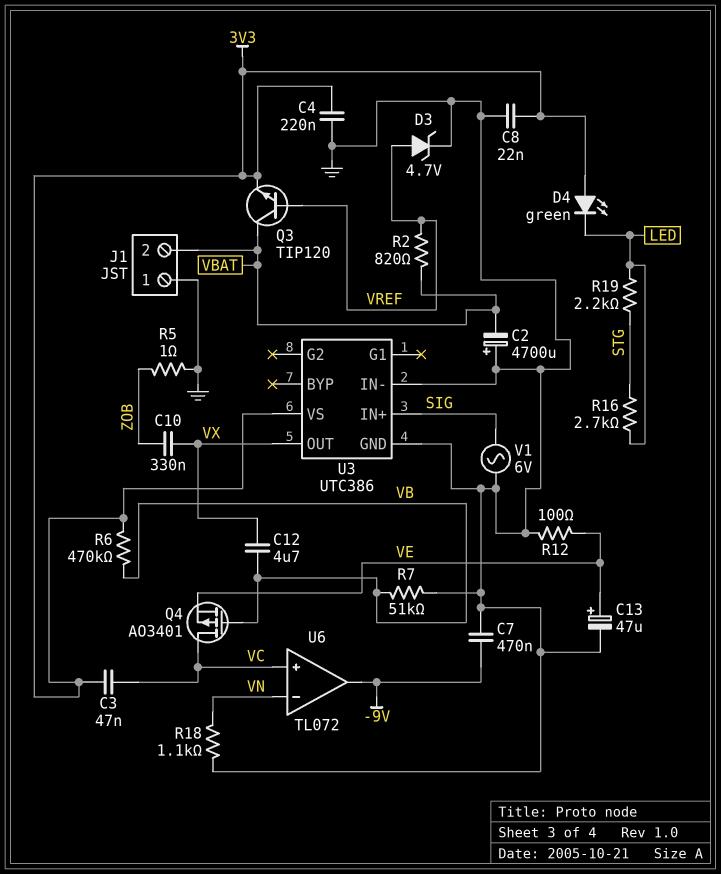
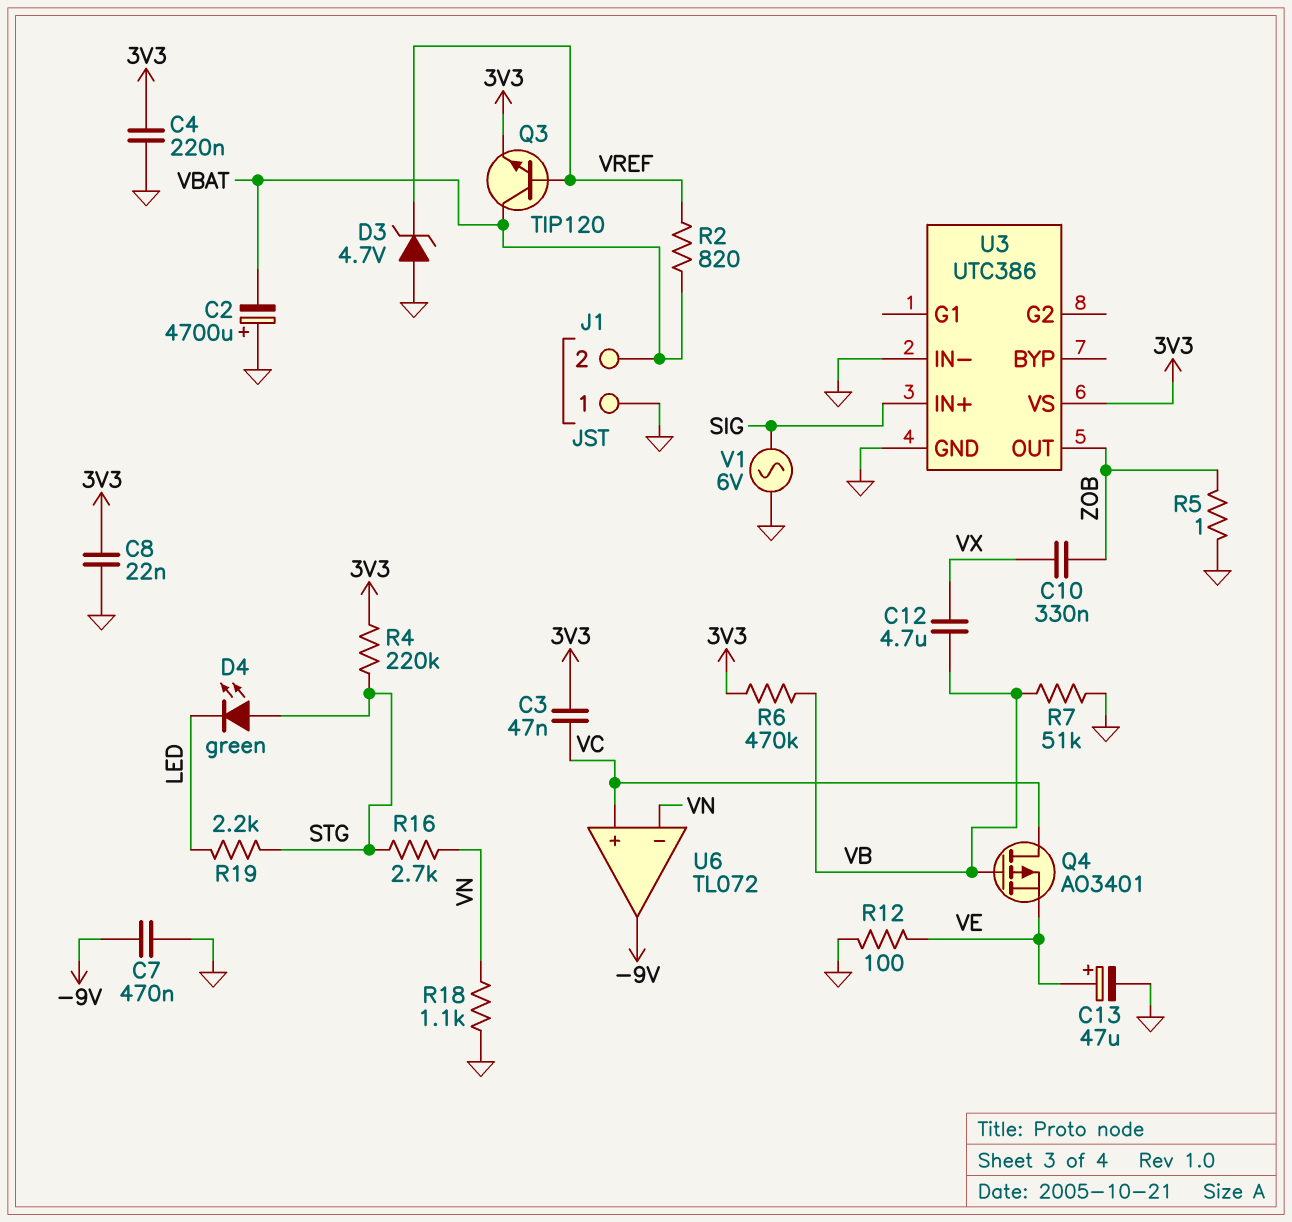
D3: zener 4.7V (A VREF, K GND) -> zener 4.7V (A GND, K VREF)
D4: LED green (A 3V3, K LED) -> LED green (A STG, K LED)
R4: none -> 220k (3V3, STG)
R16: 2.7k (LED, STG) -> 2.7k (STG, VN)
U3 pin OUT: VX -> ZOB

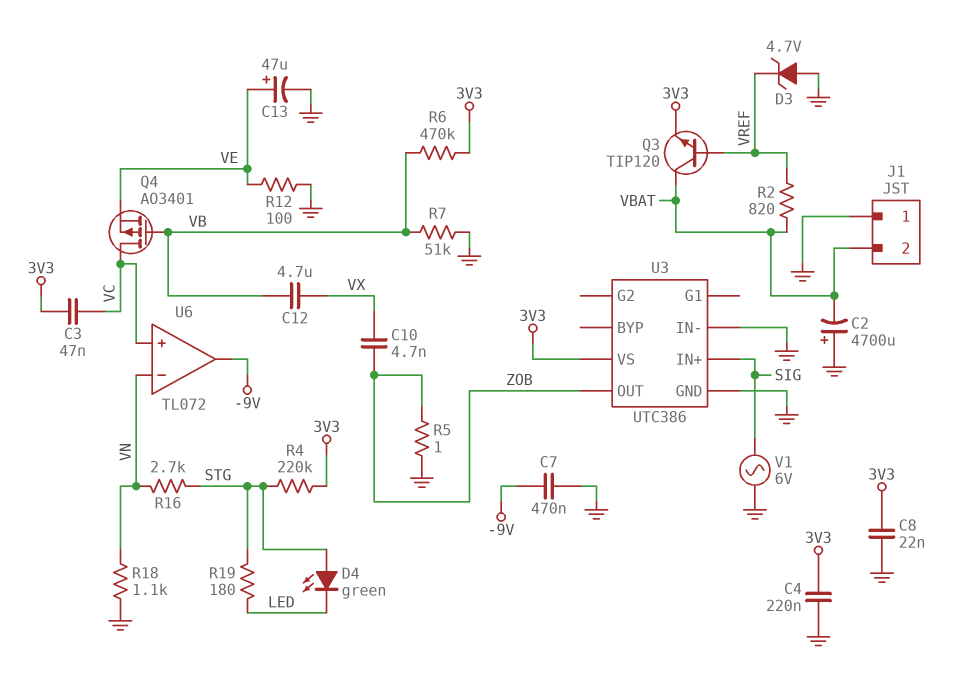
C10: 330nF (VX, ZOB) -> 4.7nF (VX, ZOB)
R19: 2.2k (LED, STG) -> 180 (LED, STG)

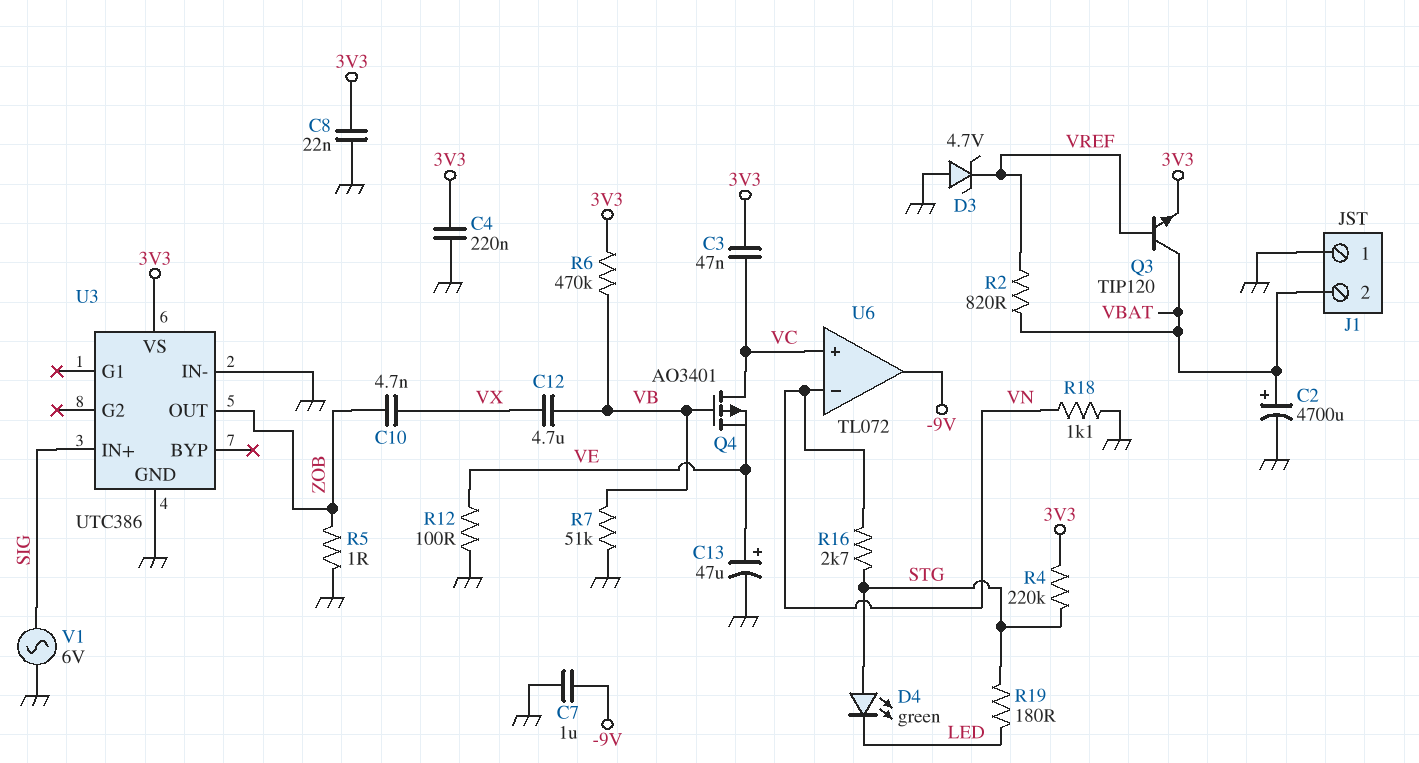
C2: 4700uF (plus GND, minus VBAT) -> 4700uF (plus VBAT, minus GND)
C7: 470nF (-9V, GND) -> 1uF (-9V, GND)

